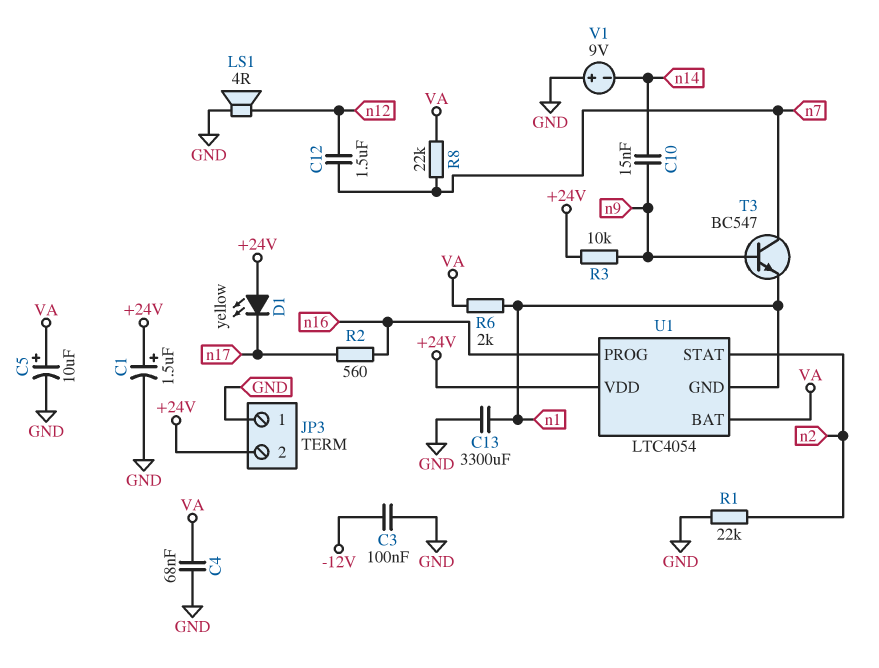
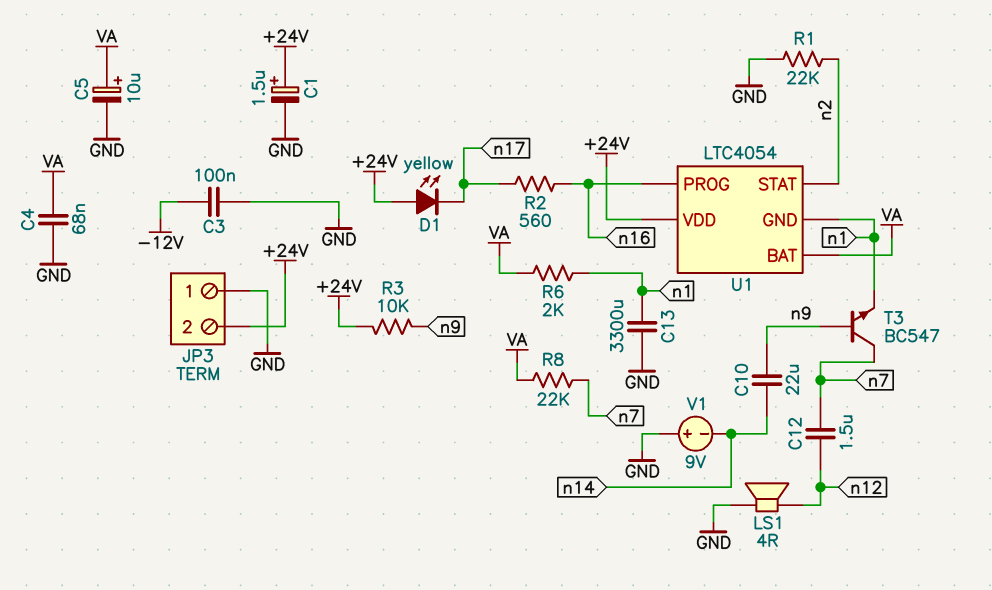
C10: 15nF (n9, n14) -> 22uF (n9, n14)

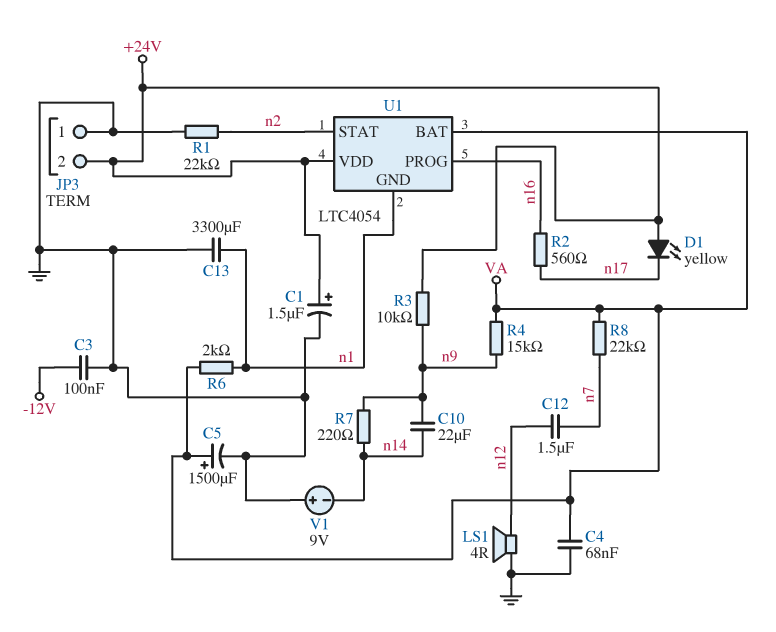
C5: 10uF (plus VA, minus GND) -> 1500uF (plus VA, minus GND)
R4: none -> 15k (VA, n9)
R7: none -> 220 (n9, n14)
T3: NPN BC547 (B n9, C n7, E n1) -> none

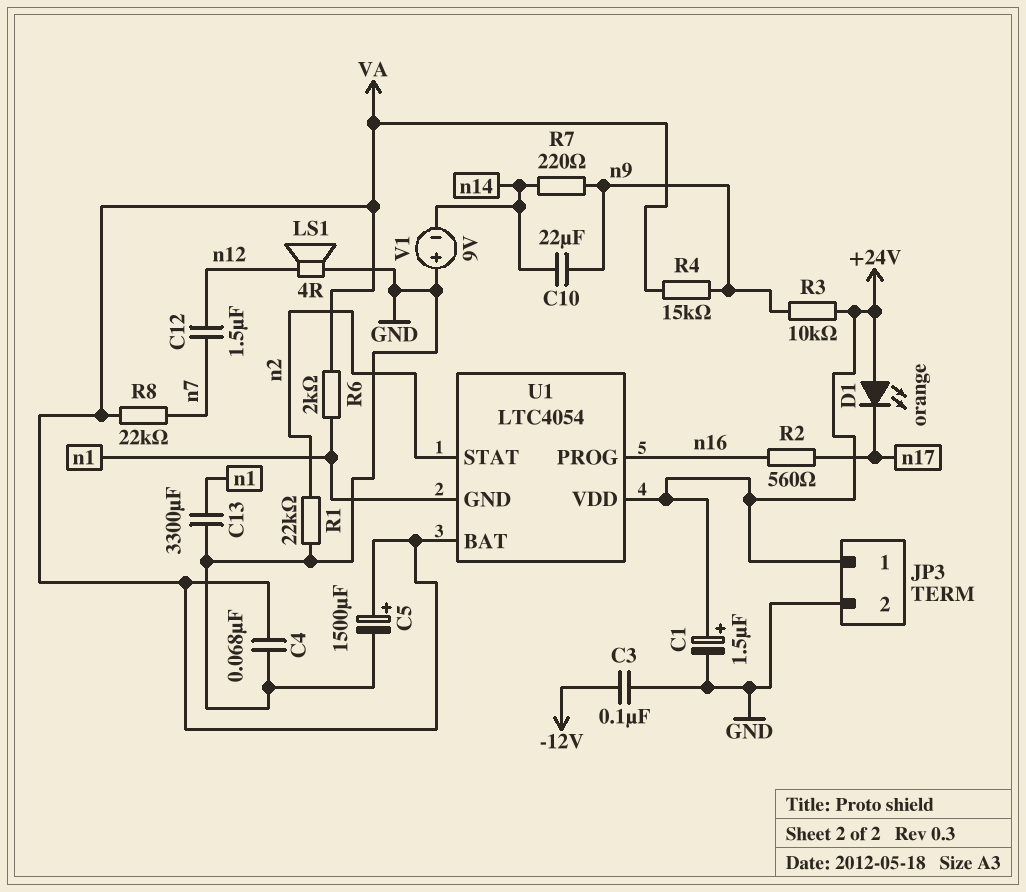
D1: LED yellow (A +24V, K n17) -> LED orange (A +24V, K n17)
JP3 pin 1: GND -> +24V
JP3 pin 2: +24V -> GND

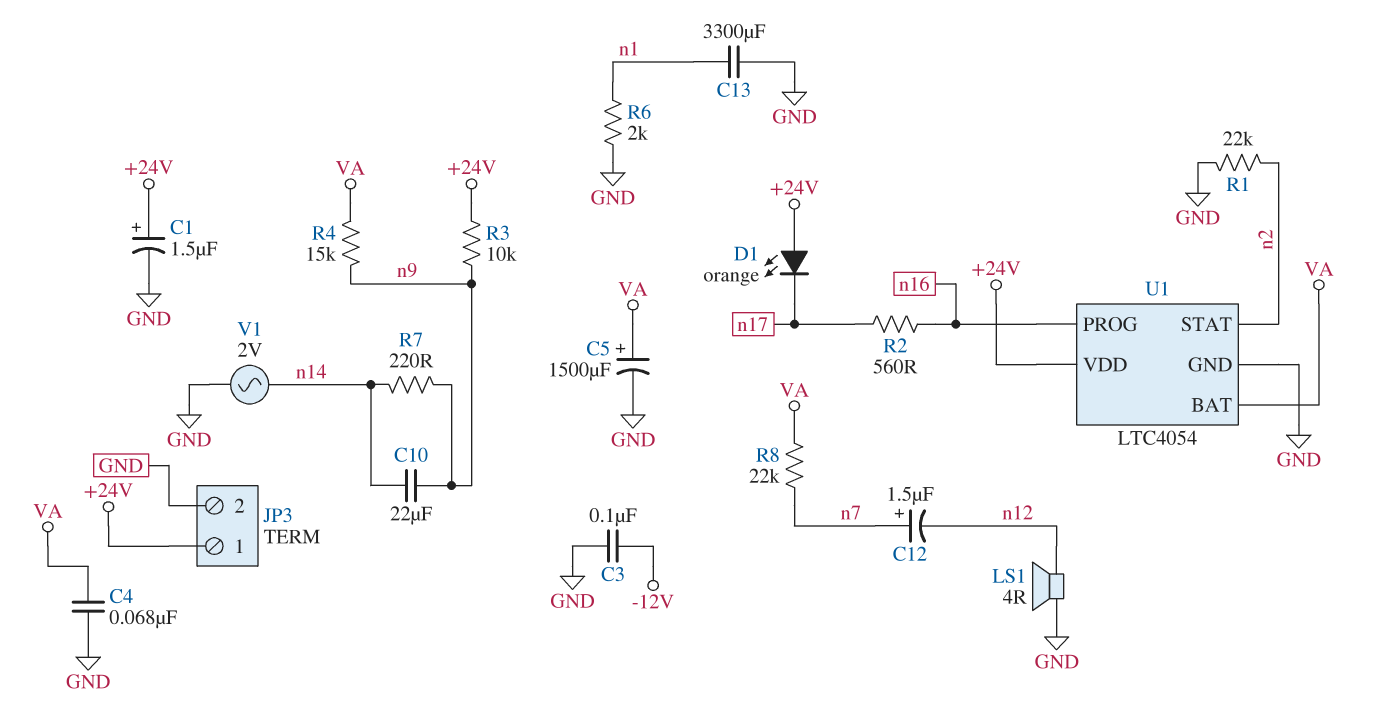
C12: 1.5uF (n7, n12) -> 1.5uF (plus n7, minus n12)
R6: 2k (VA, n1) -> 2k (GND, n1)
U1 pin GND: n1 -> GND
V1: 9V (plus GND, minus n14) -> AC 2V (GND, n14)

